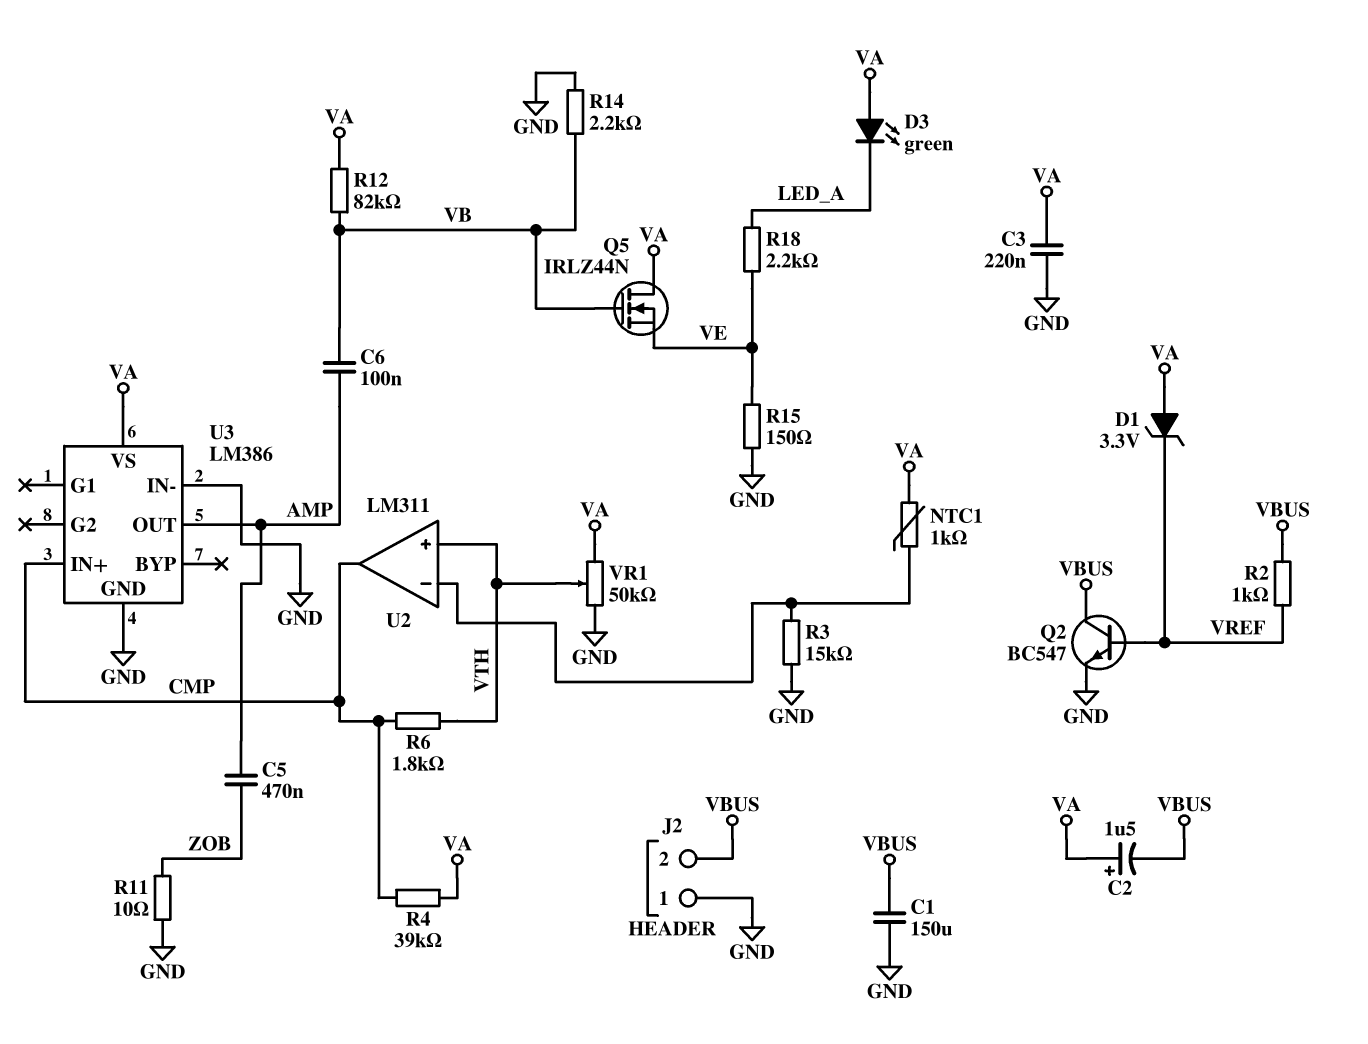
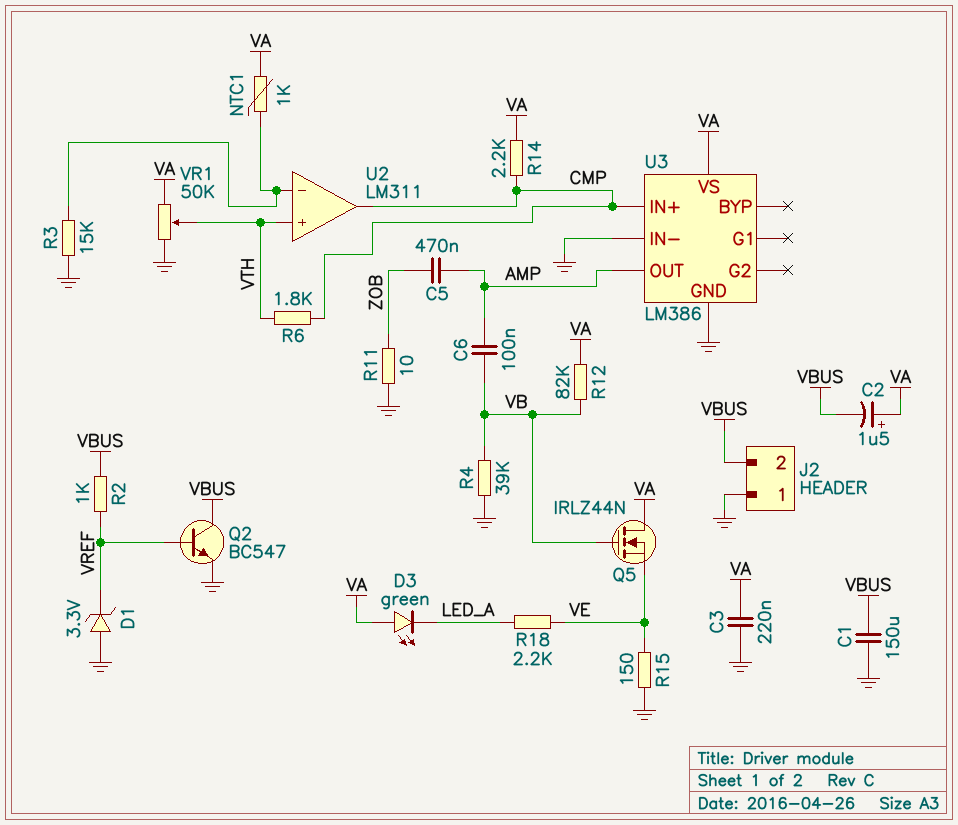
D1: zener 3.3V (A VA, K VREF) -> zener 3.3V (A GND, K VREF)
R4: 39k (CMP, VA) -> 39k (GND, VB)
R14: 2.2k (GND, VB) -> 2.2k (CMP, VA)

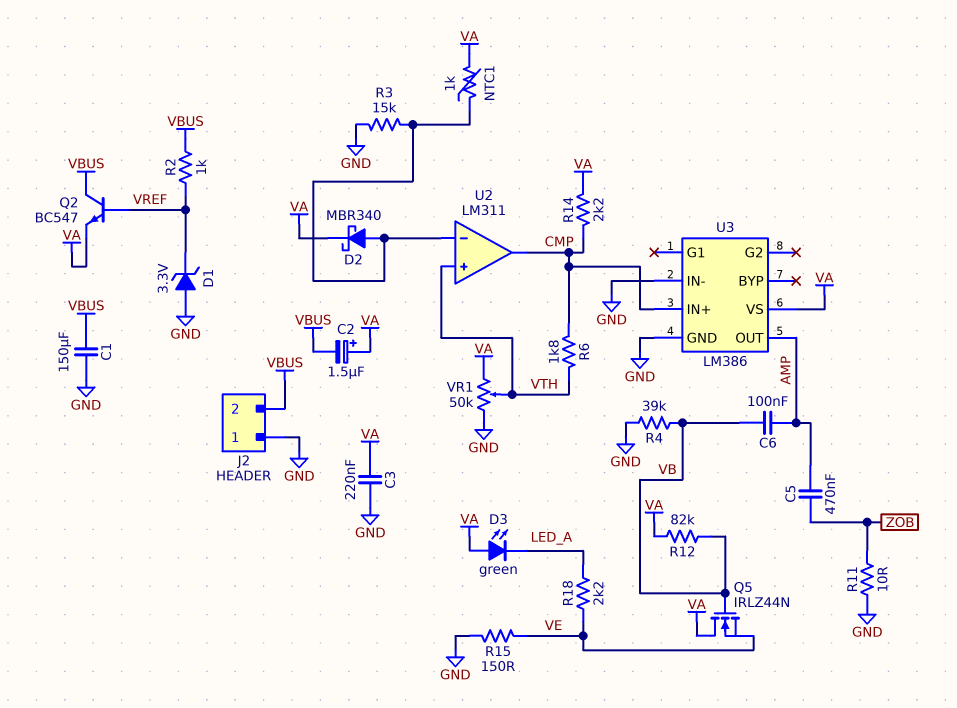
D2: none -> schottky MBR340 (A U2/in-, K VA)
Q2: NPN BC547 (B VREF, C VBUS, E GND) -> NPN BC547 (B VREF, C VBUS, E VA)

